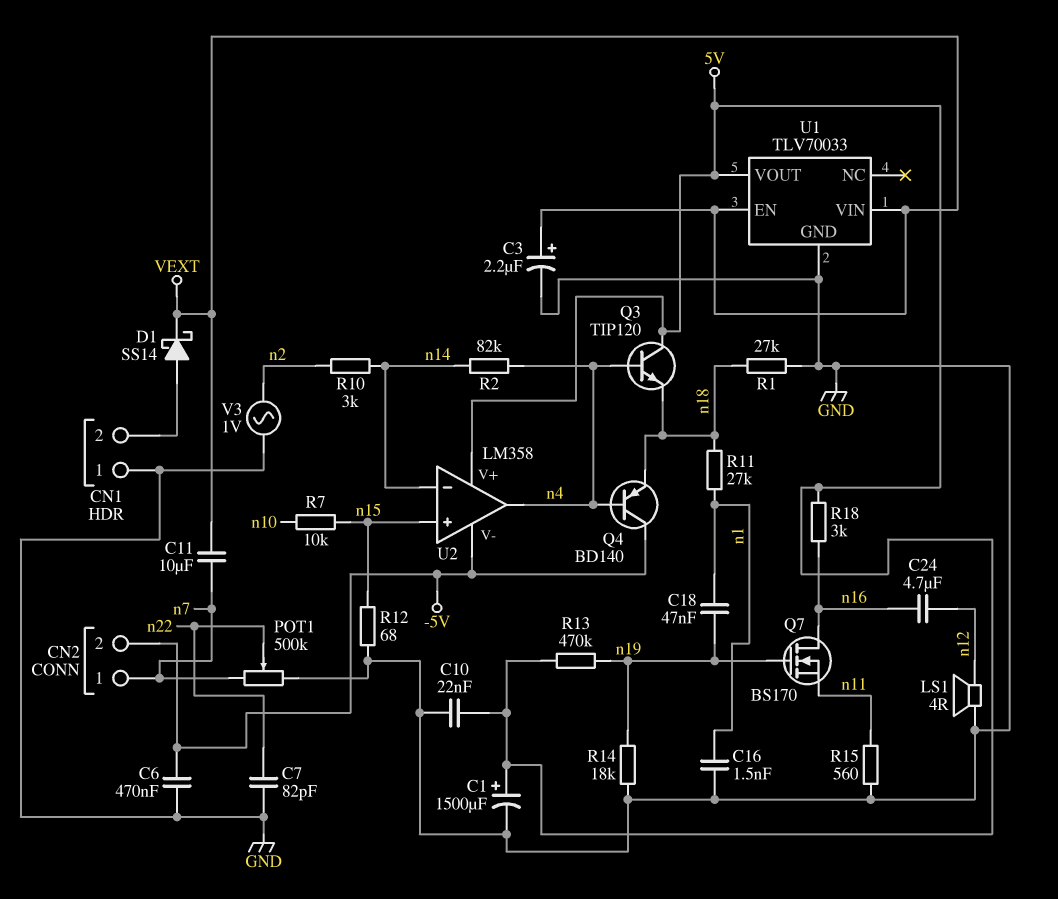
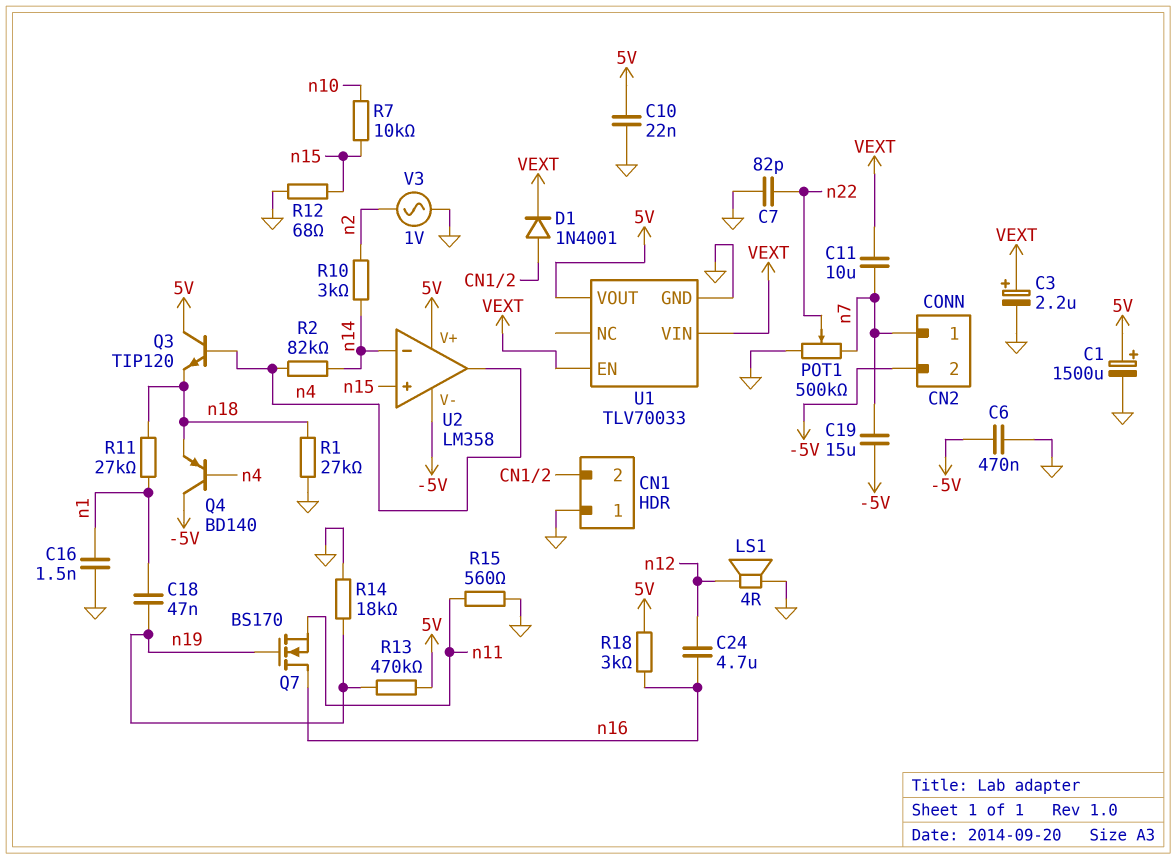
C19: none -> 15uF (-5V, n7)
D1: schottky SS14 (A CN1/2, K VEXT) -> diode 1N4001 (A CN1/2, K VEXT)

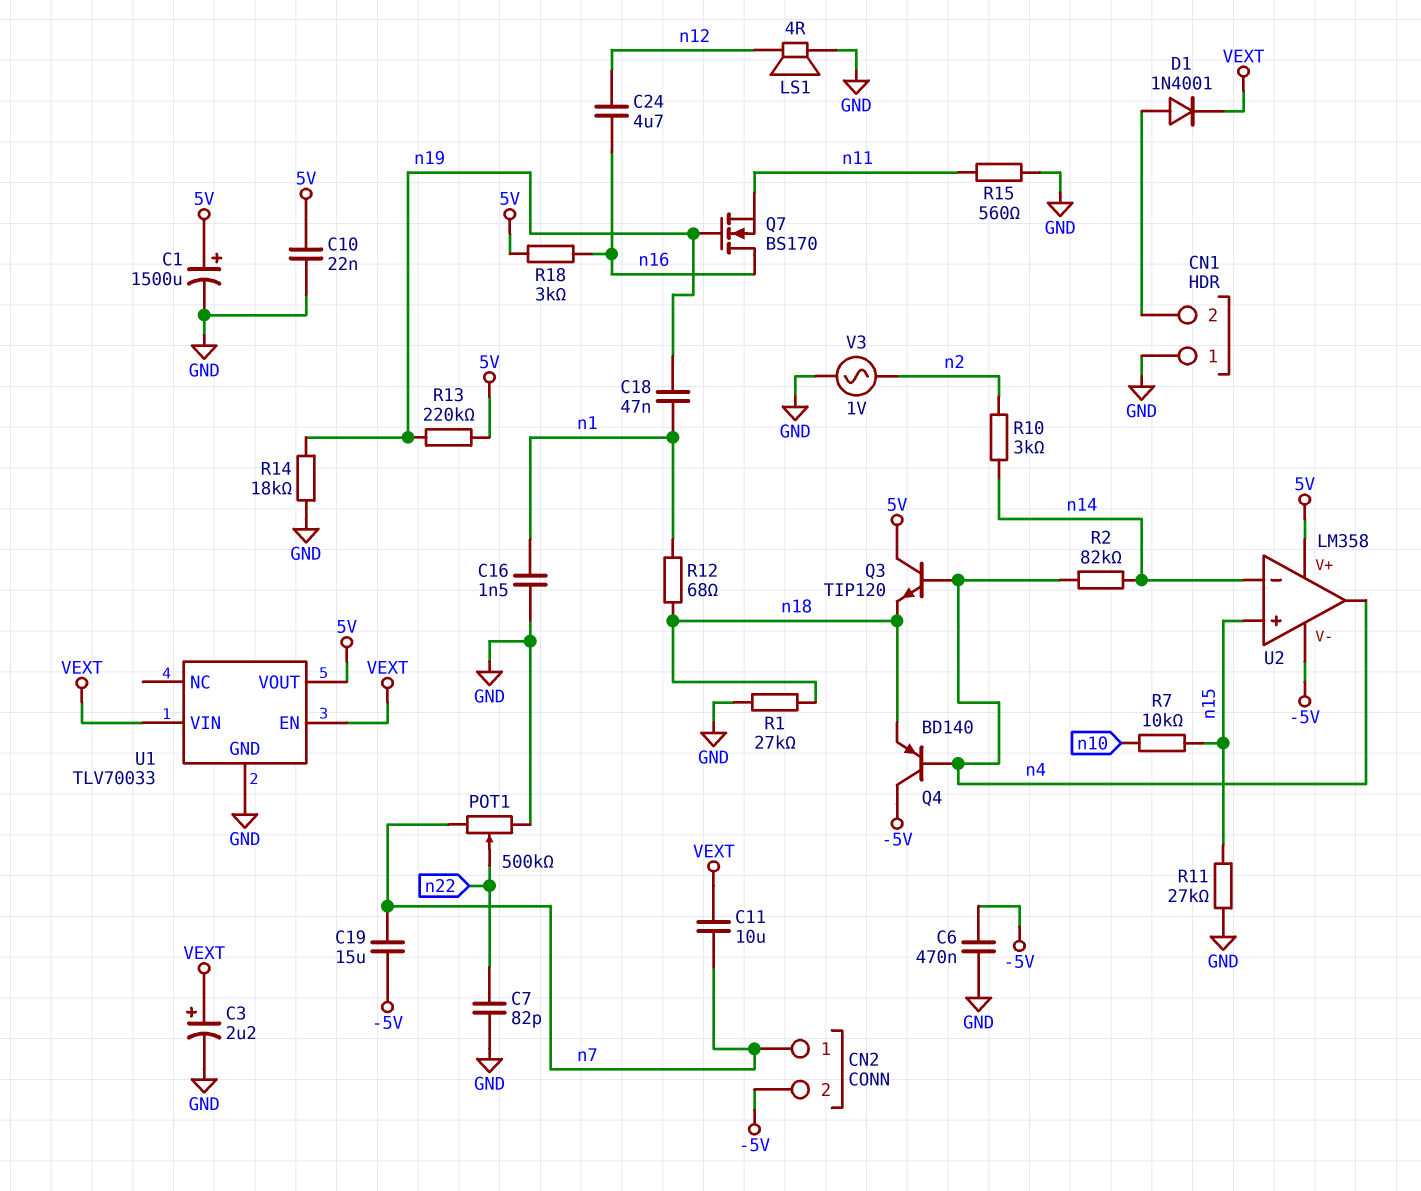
R11: 27k (n1, n18) -> 27k (GND, n15)
R12: 68 (GND, n15) -> 68 (n1, n18)
R13: 470k (5V, n19) -> 220k (5V, n19)

